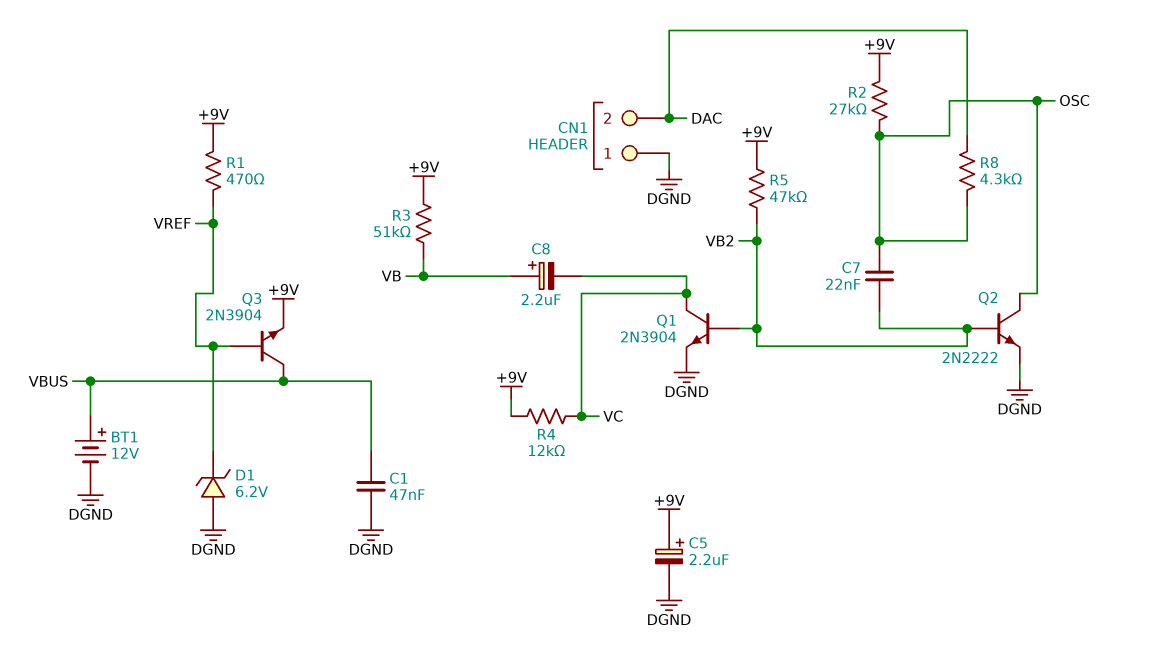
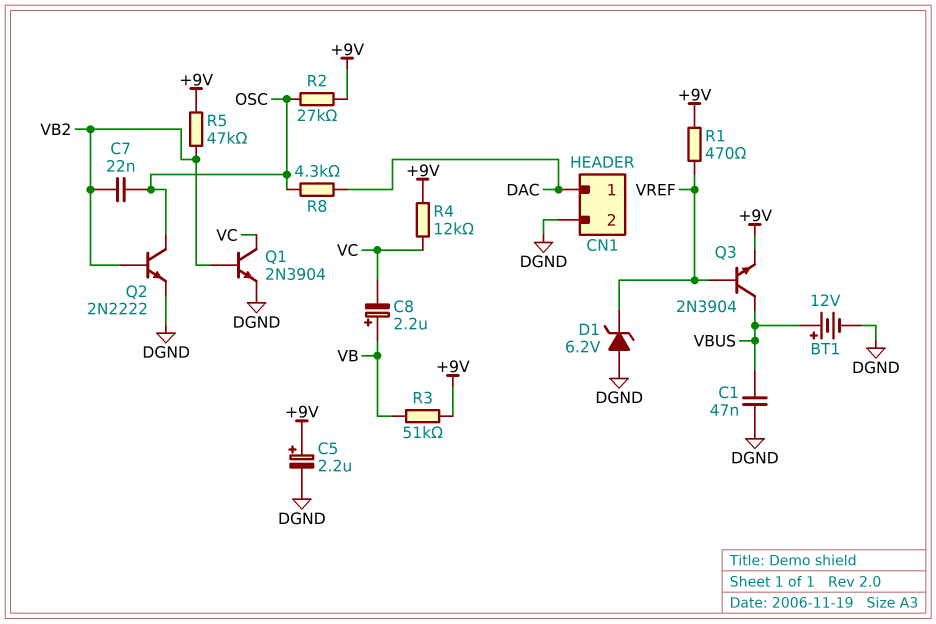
CN1 pin 1: DGND -> DAC
CN1 pin 2: DAC -> DGND

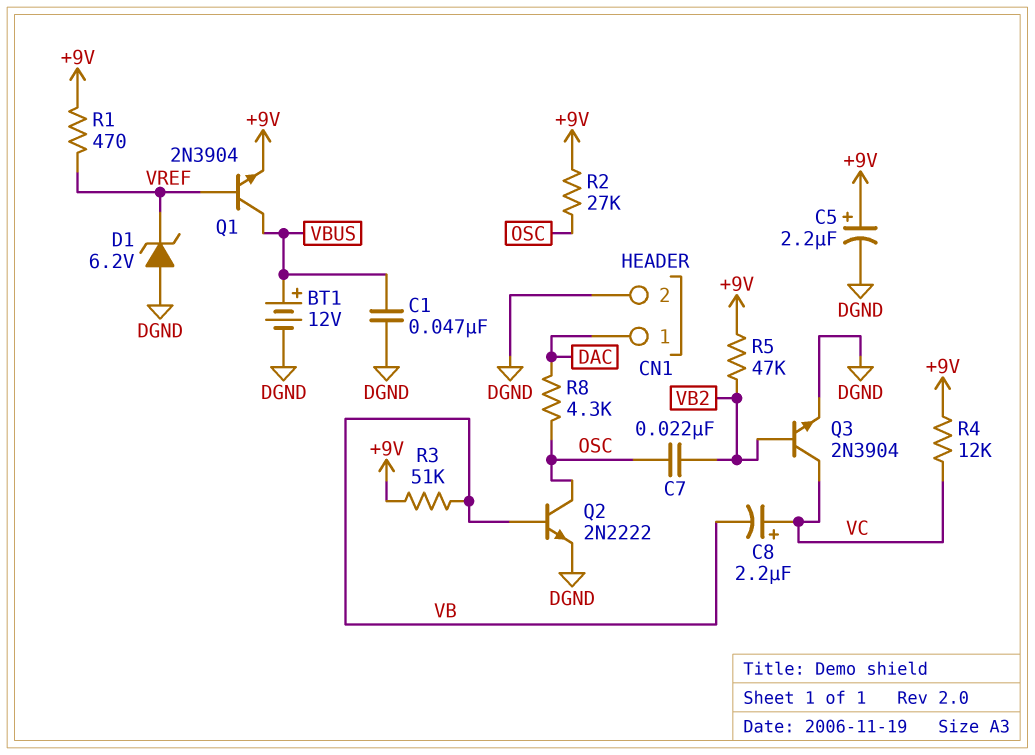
C8: 2.2uF (plus VB, minus VC) -> 2.2uF (plus VC, minus VB)
Q1: NPN 2N3904 (B VB2, C VC, E DGND) -> NPN 2N3904 (B VREF, C VBUS, E +9V)
Q2: NPN 2N2222 (B VB2, C OSC, E DGND) -> NPN 2N2222 (B VB, C OSC, E DGND)
Q3: NPN 2N3904 (B VREF, C VBUS, E +9V) -> NPN 2N3904 (B VB2, C VC, E DGND)

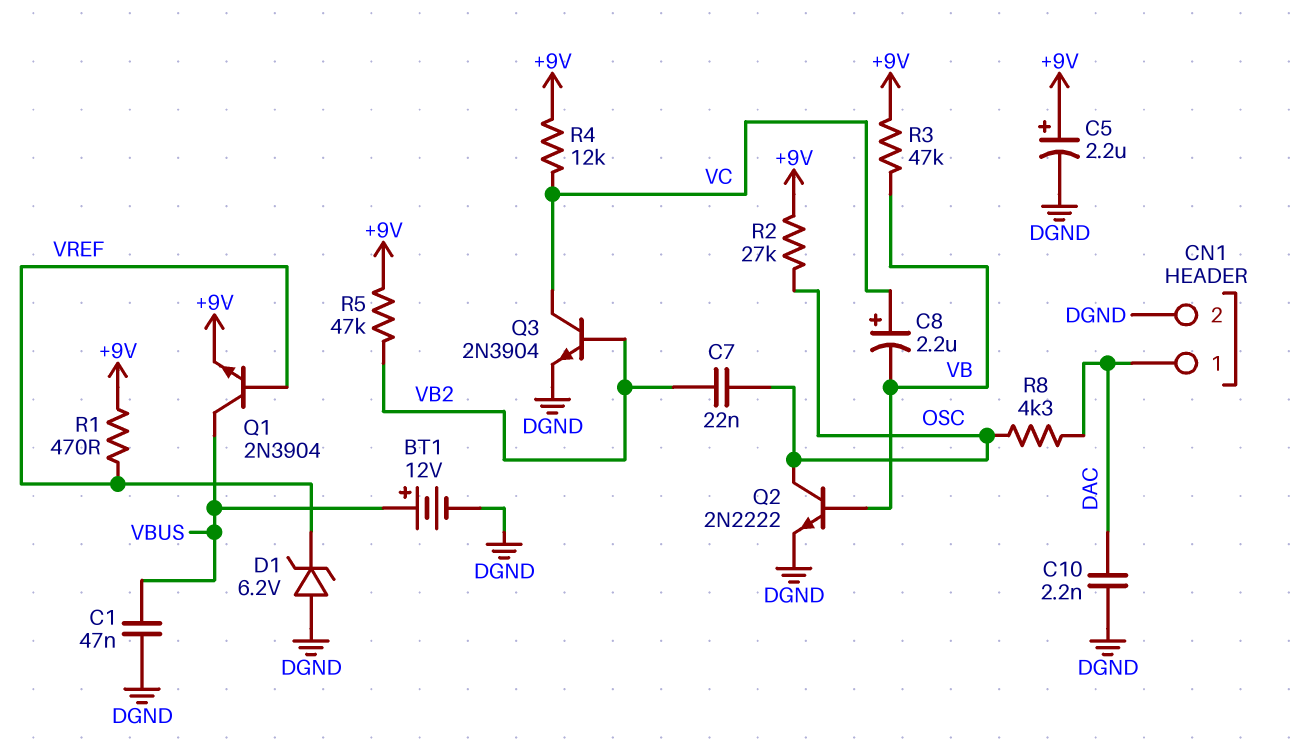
C10: none -> 2.2nF (DAC, DGND)
R3: 51k (+9V, VB) -> 47k (+9V, VB)

